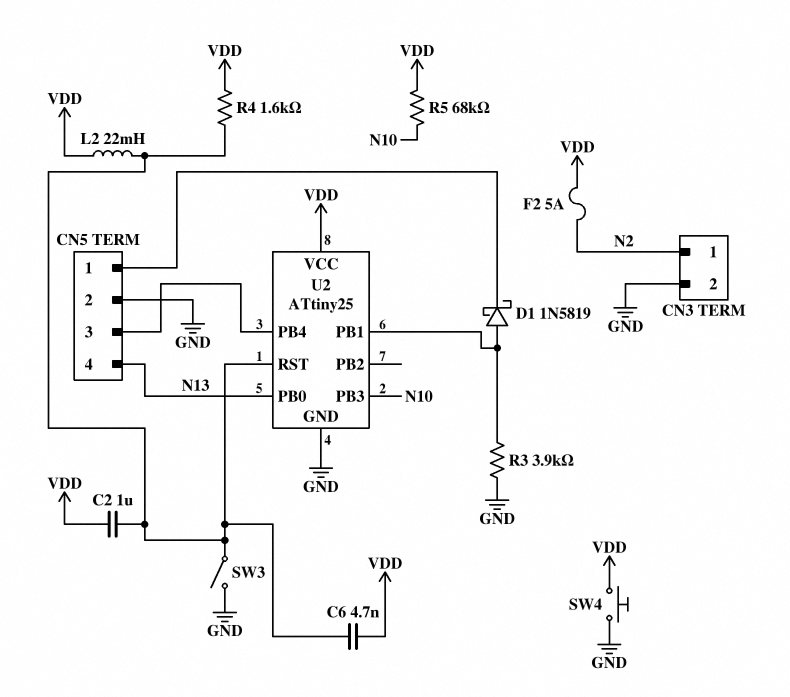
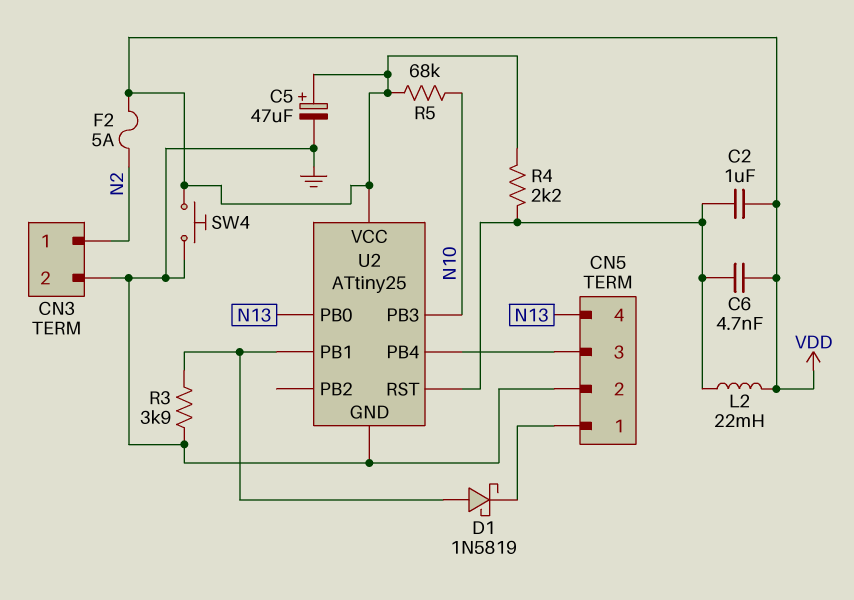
C5: none -> 47uF (plus VDD, minus GND)
R4: 1.6k (U2/RST, VDD) -> 2.2k (U2/RST, VDD)
SW3: switch (GND, U2/RST) -> none

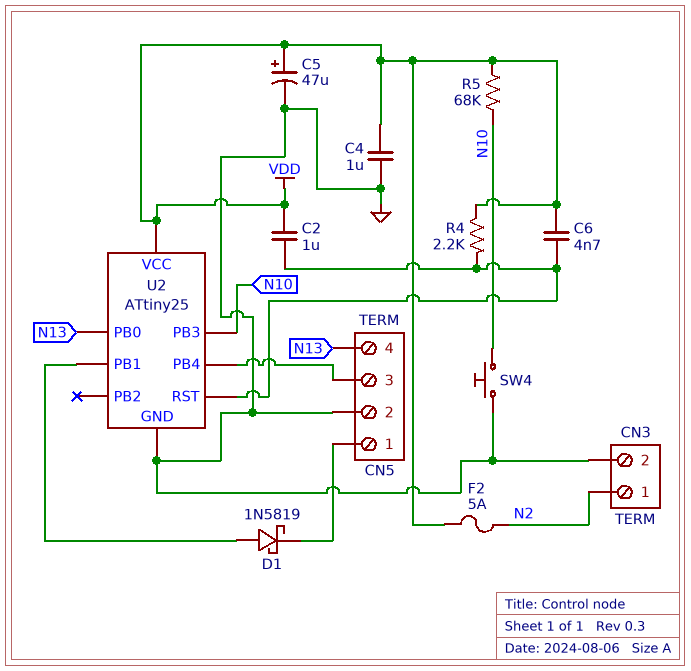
C4: none -> 1uF (GND, VDD)
L2: 22mH (U2/RST, VDD) -> none
R3: 3.9k (GND, U2/PB1) -> none
SW4: button (GND, VDD) -> button (GND, N10)

